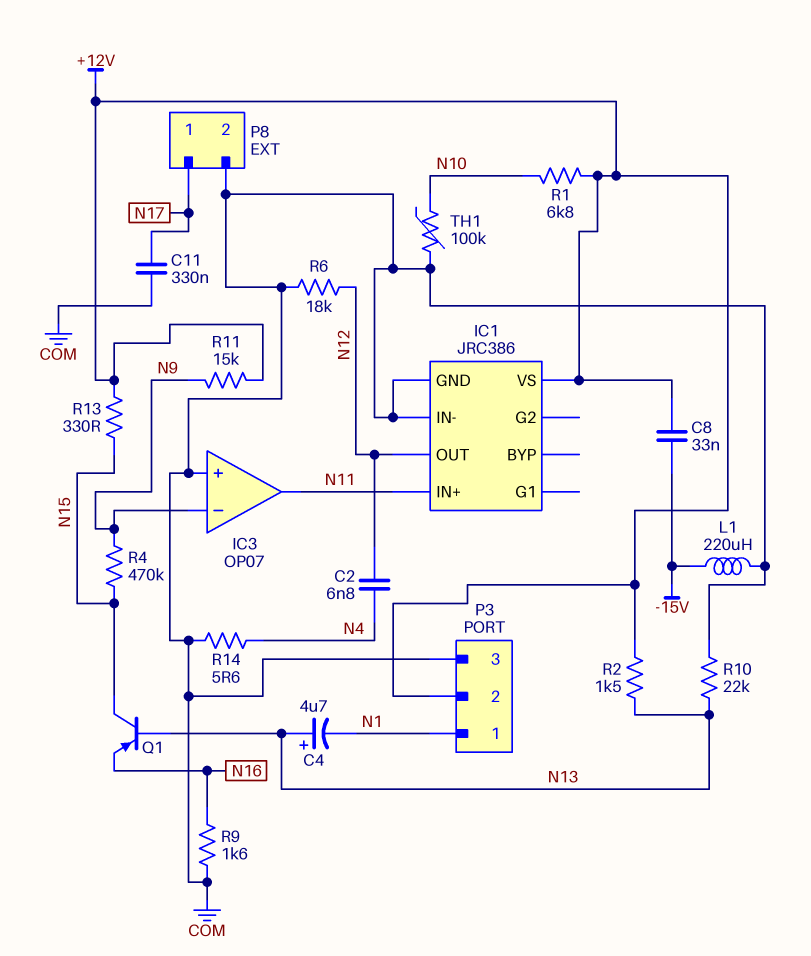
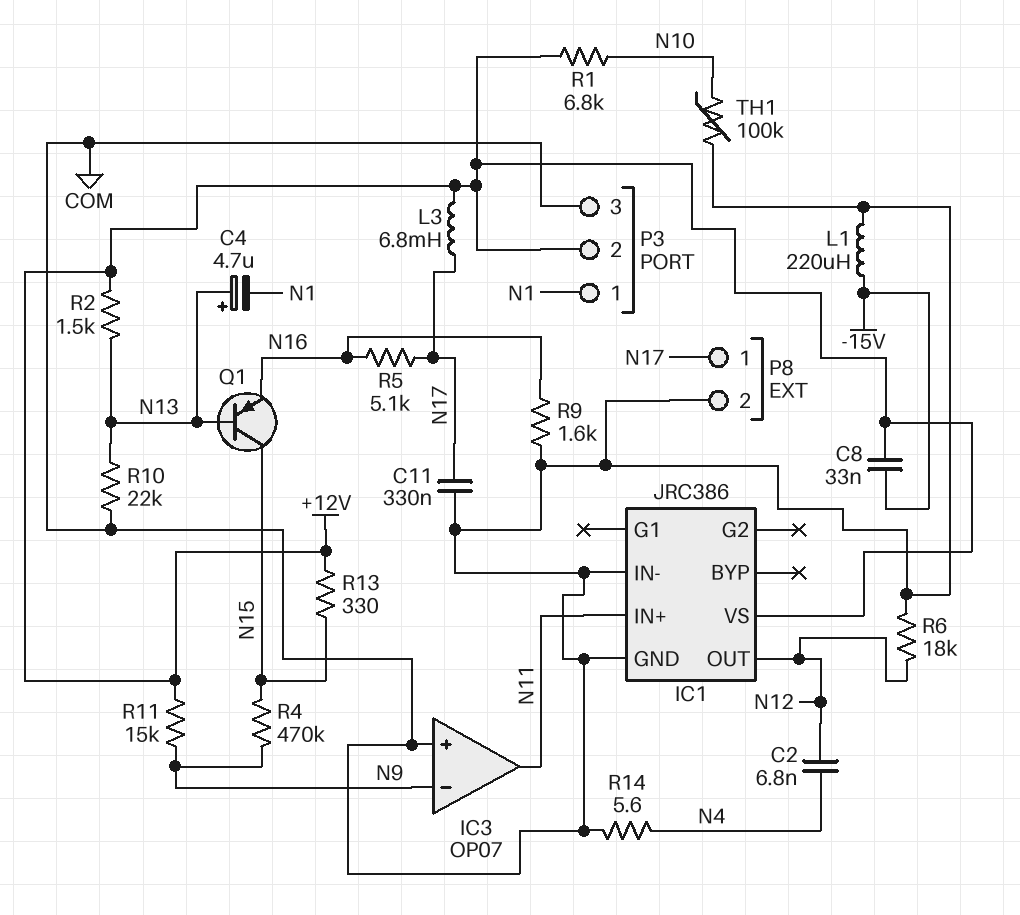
L3: none -> 6.8mH (+12V, N17)
R5: none -> 5.1k (N16, N17)

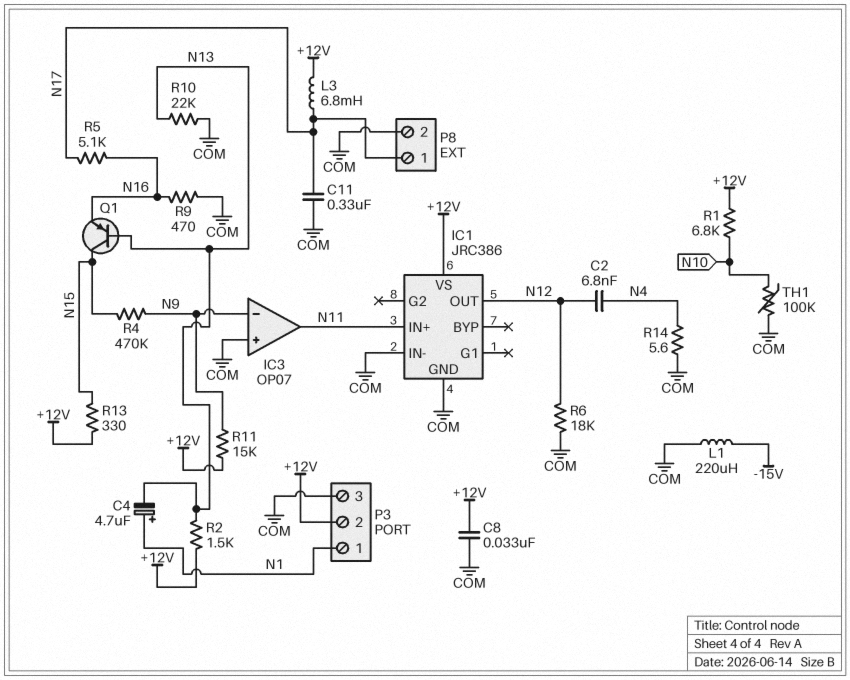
C4: 4.7uF (plus N13, minus N1) -> 4.7uF (plus N1, minus N13)
C8: 33nF (+12V, -15V) -> 33nF (+12V, COM)
R9: 1.6k (COM, N16) -> 470 (COM, N16)

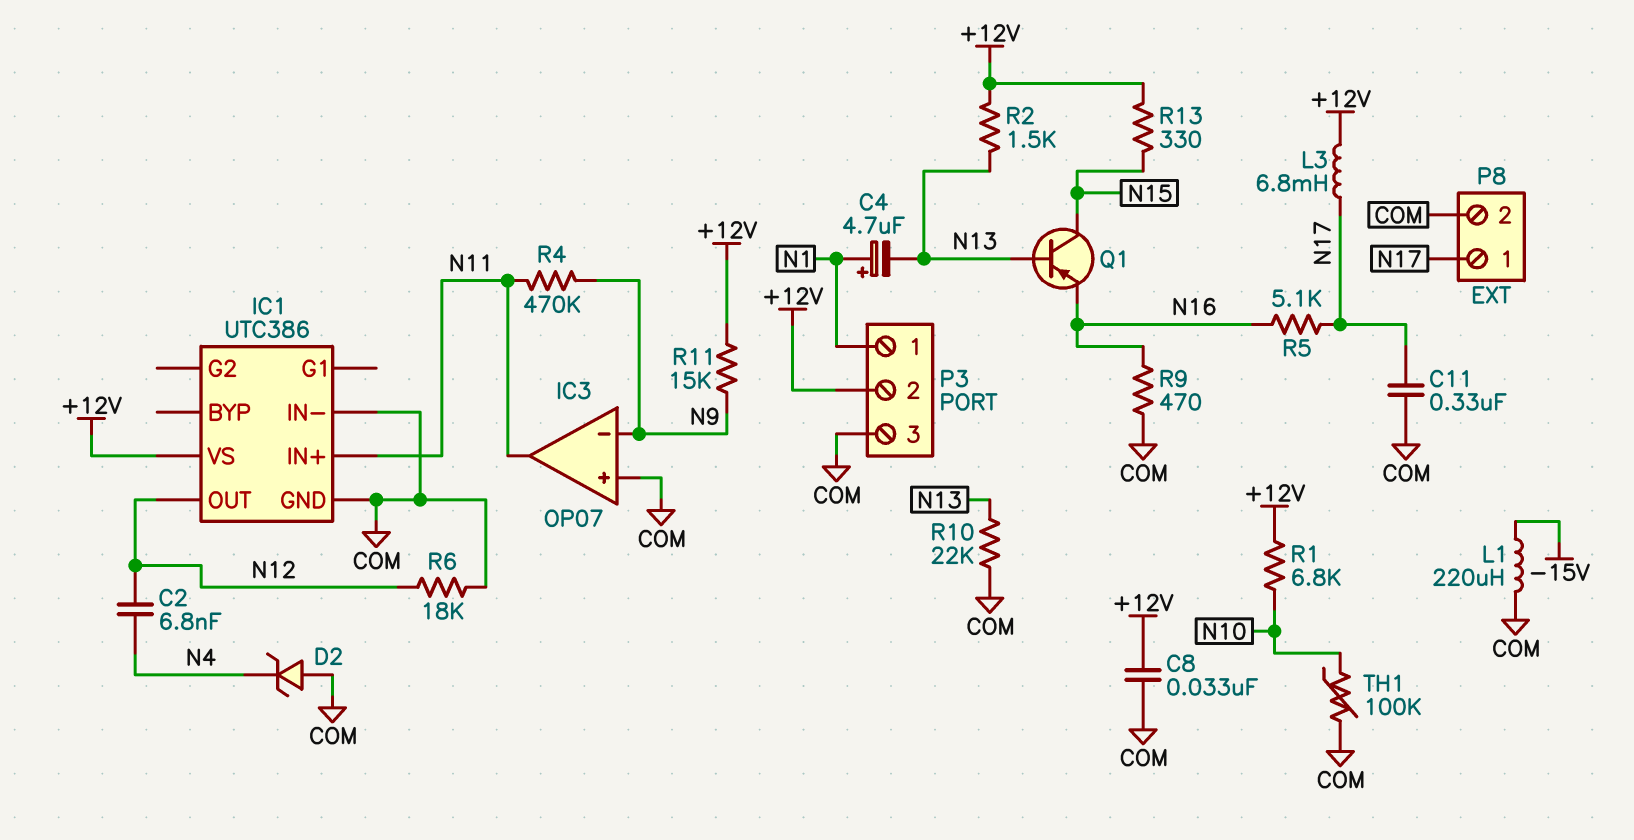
D2: none -> zener (A COM, K N4)
IC1: JRC386 -> UTC386
R4: 470k (N9, N15) -> 470k (N9, N11)
R14: 5.6 (COM, N4) -> none

